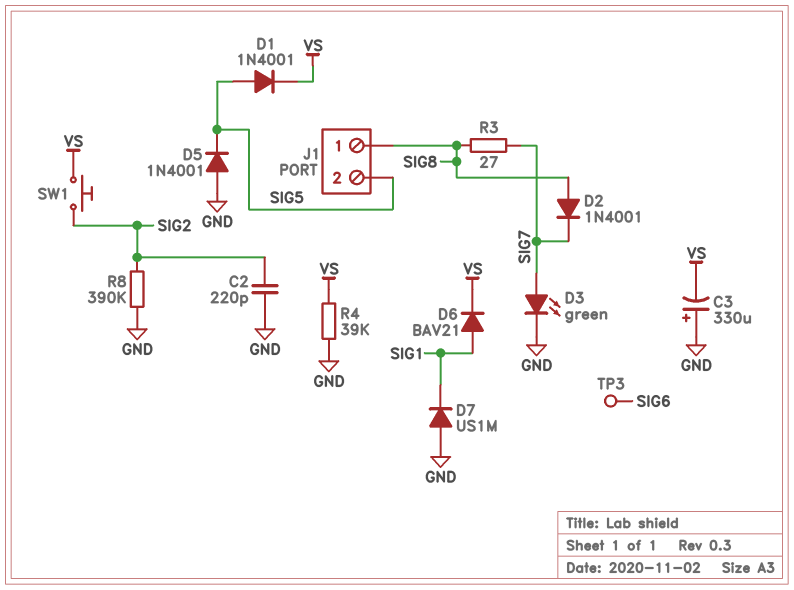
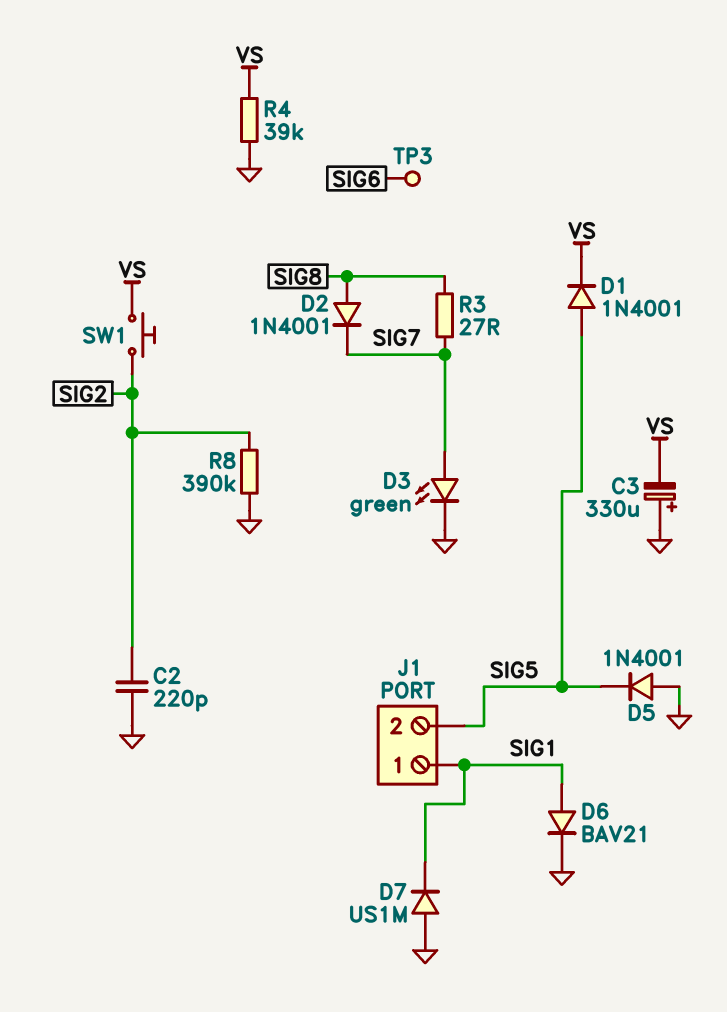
D6: diode BAV21 (A SIG1, K VS) -> diode BAV21 (A SIG1, K GND)
J1 pin 1: SIG8 -> SIG1

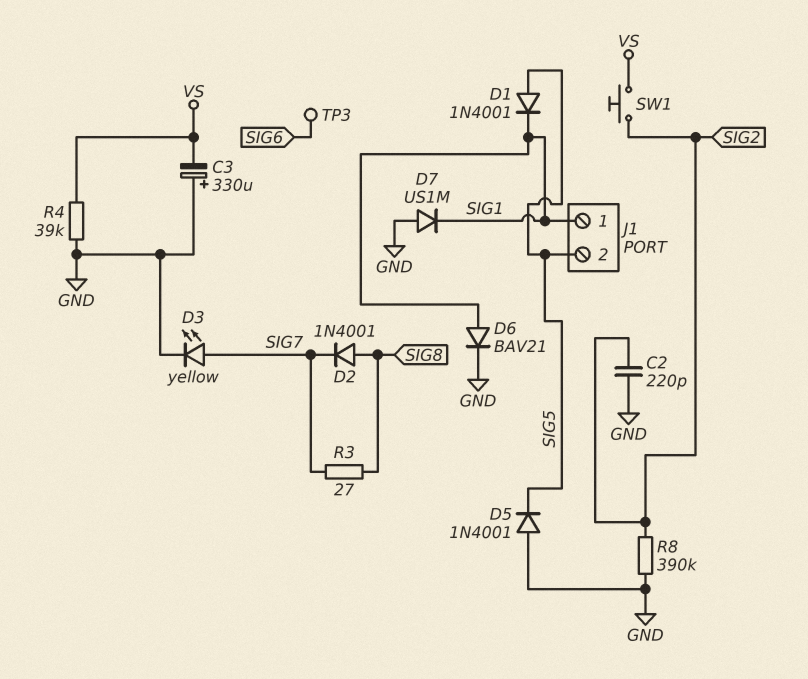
D1: diode 1N4001 (A SIG5, K VS) -> diode 1N4001 (A SIG5, K SIG1)
D3: LED green (A SIG7, K GND) -> LED yellow (A SIG7, K GND)

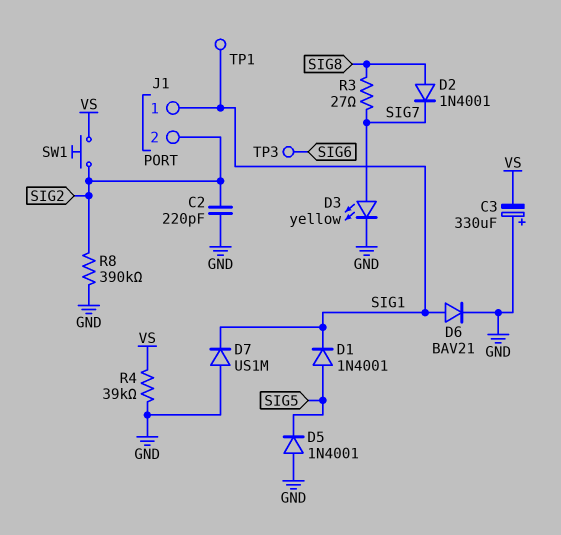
J1 pin 2: SIG5 -> SIG2
TP1: none -> test point (SIG1)

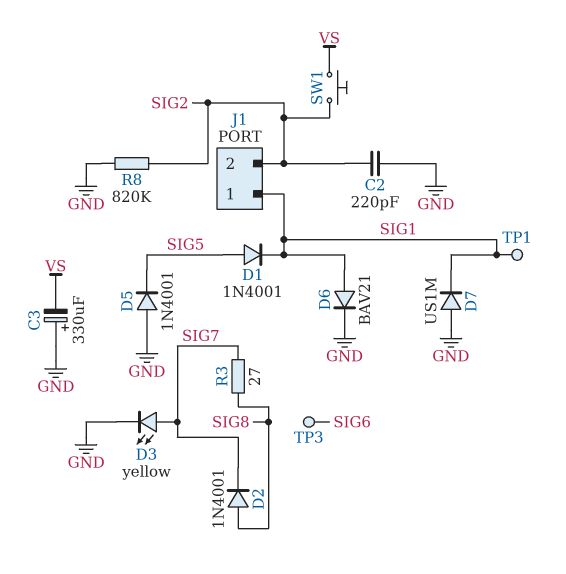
R4: 39k (GND, VS) -> none
R8: 390k (GND, SIG2) -> 820k (GND, SIG2)

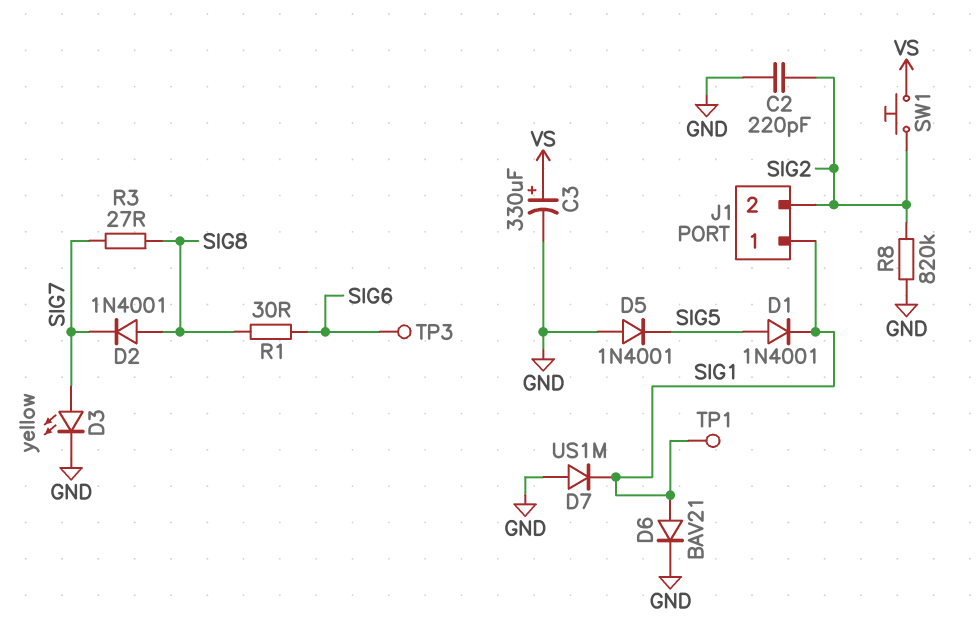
C3: 330uF (plus GND, minus VS) -> 330uF (plus VS, minus GND)
R1: none -> 30 (SIG6, SIG8)

